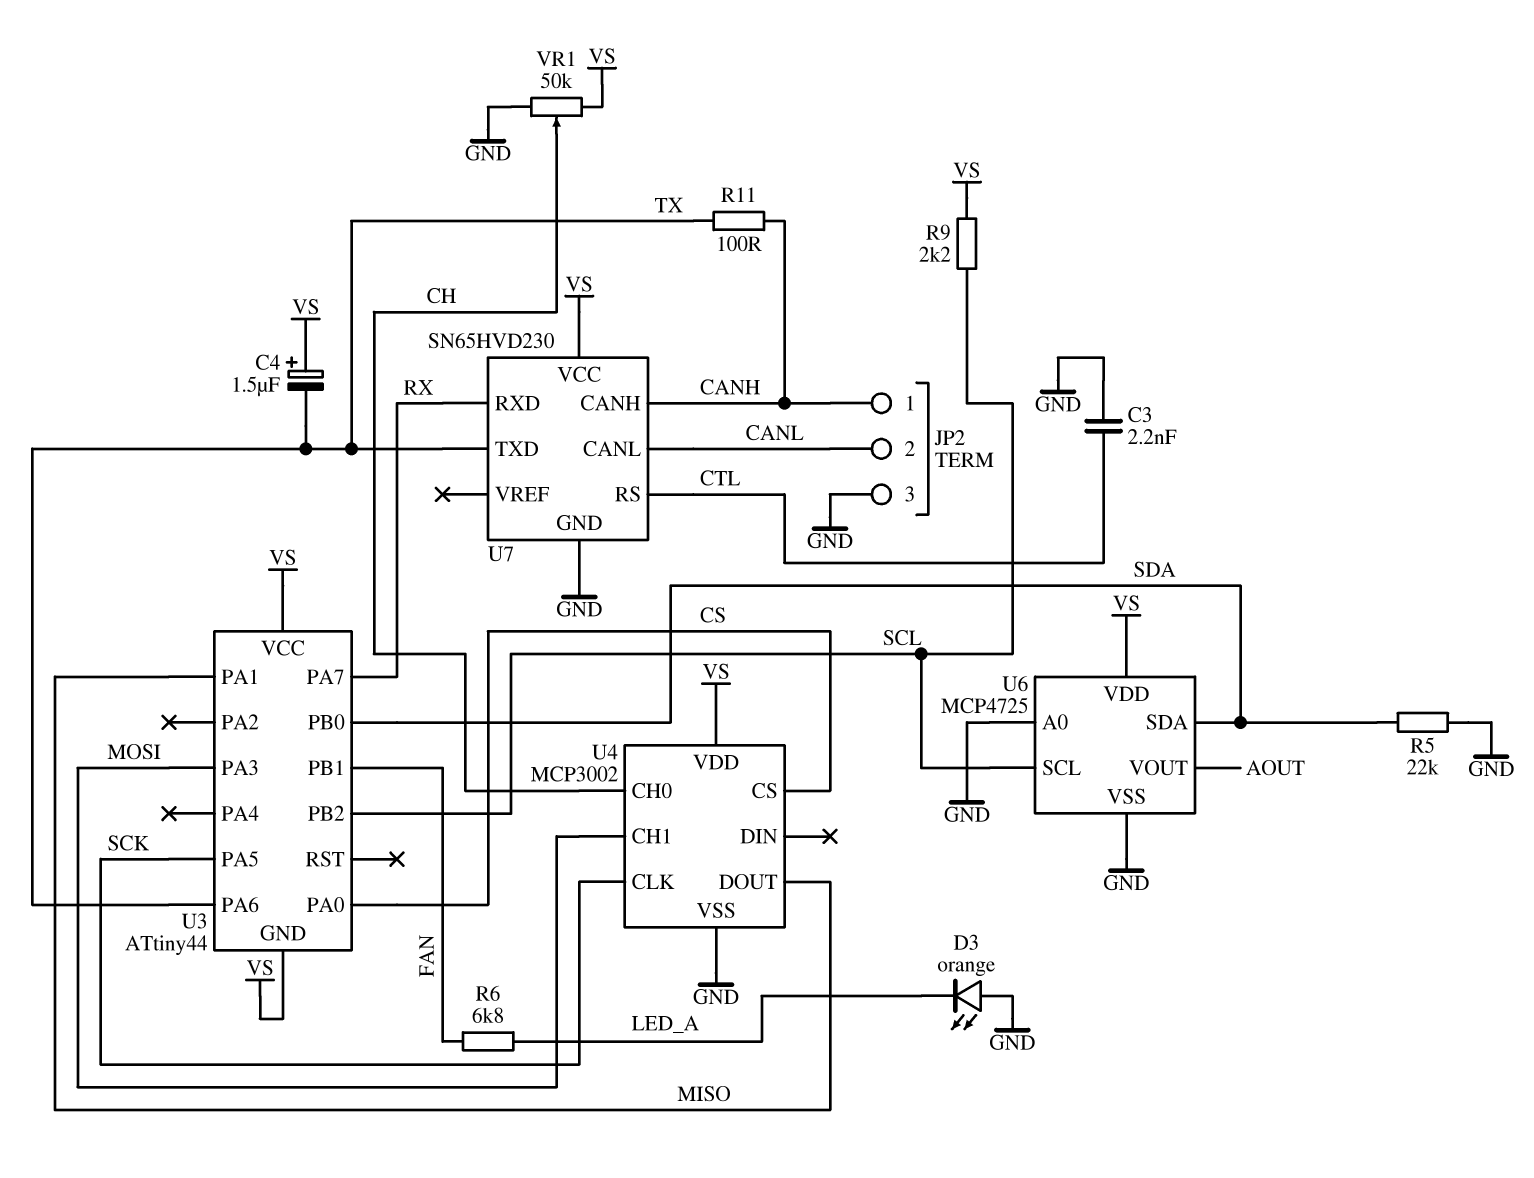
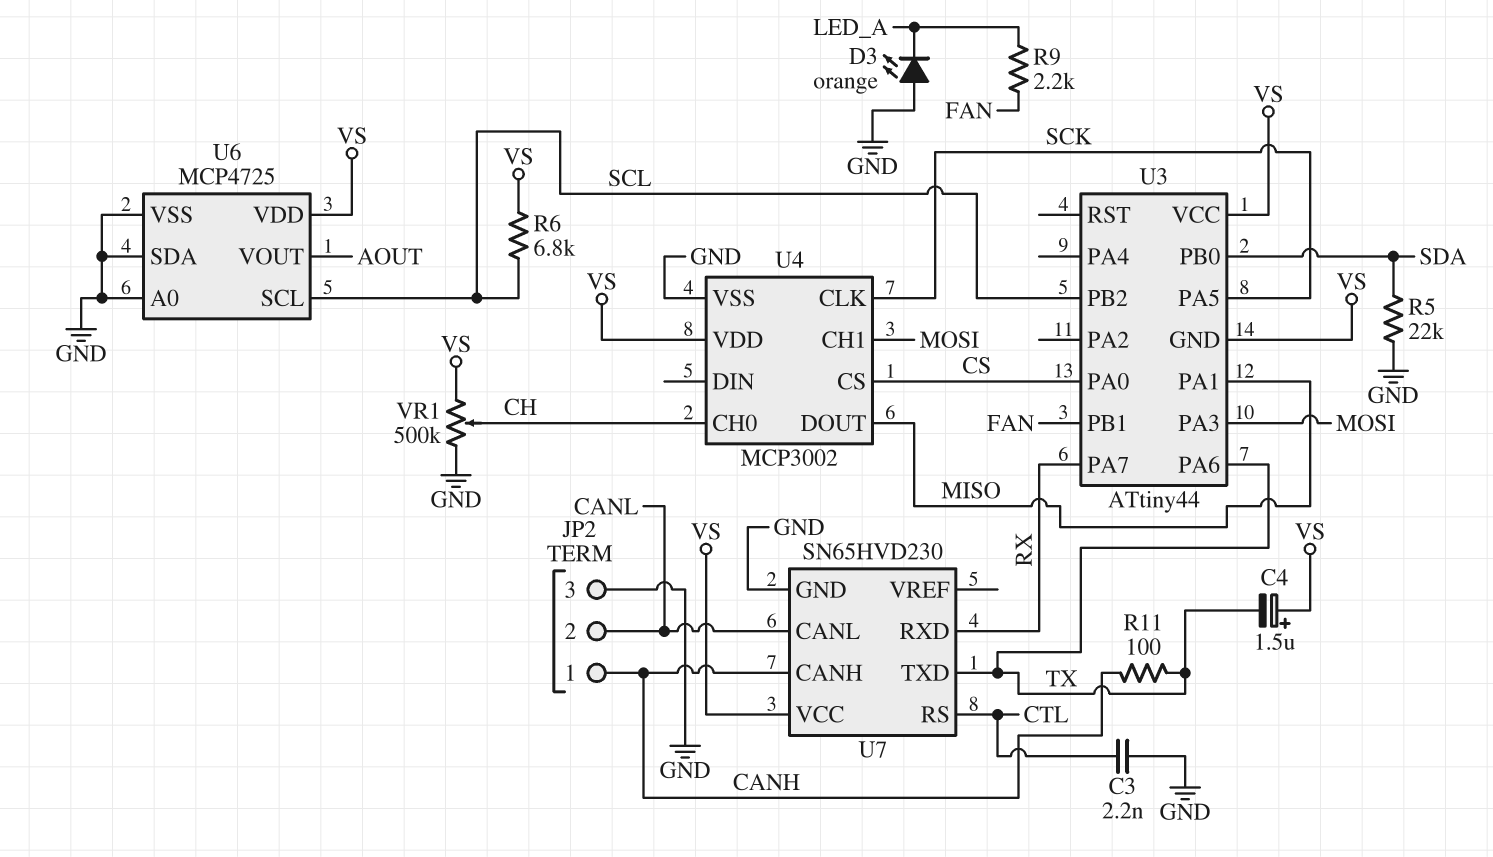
R6: 6.8k (FAN, LED_A) -> 6.8k (SCL, VS)
R9: 2.2k (SCL, VS) -> 2.2k (FAN, LED_A)
U6 pin SDA: SDA -> GND
VR1: 50k (GND, VS, wiper CH) -> 500k (GND, VS, wiper CH)

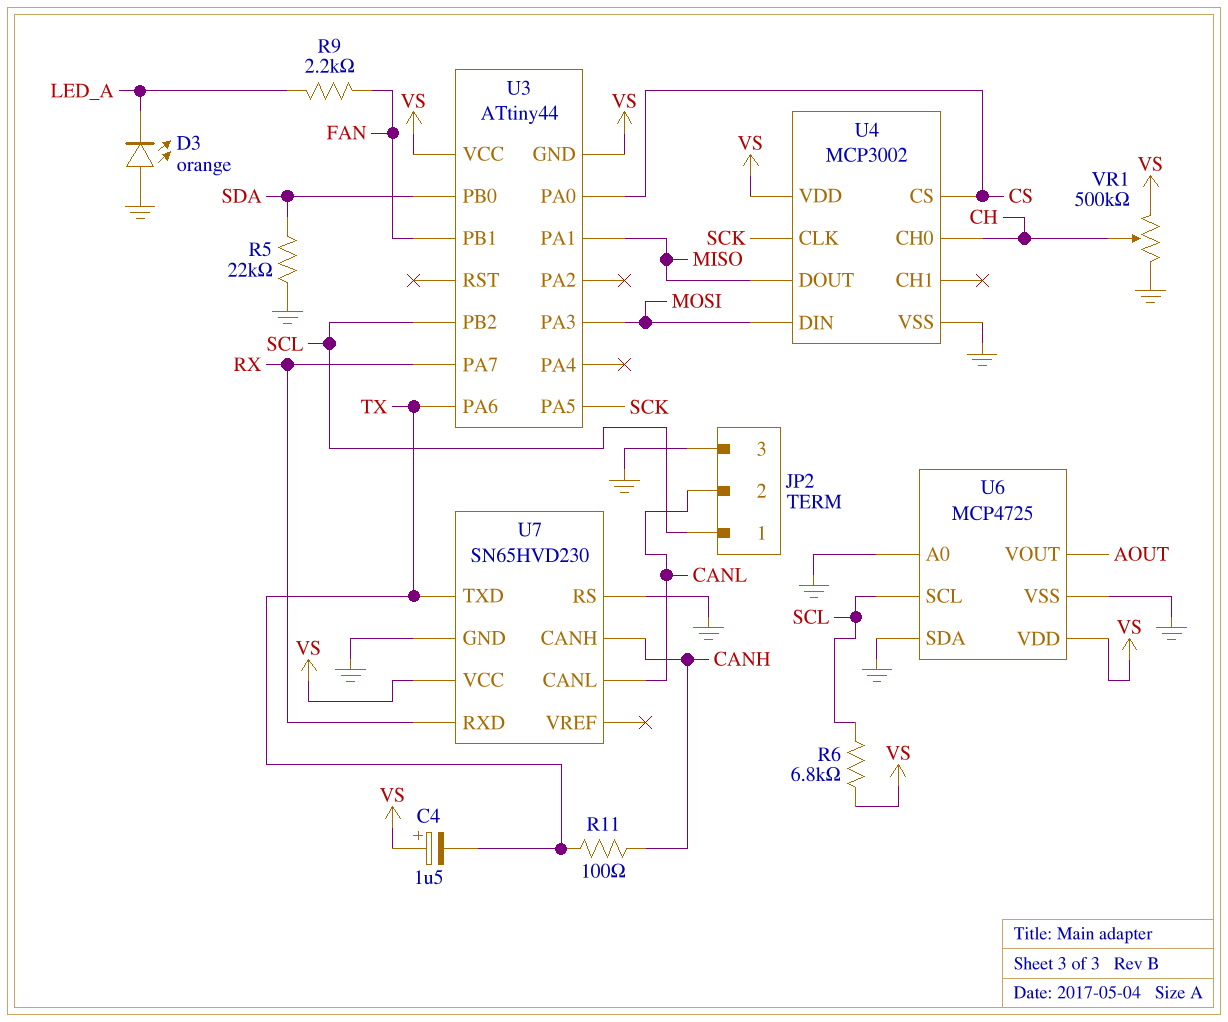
C3: 2.2nF (CTL, GND) -> none
JP2 pin 1: CANH -> SCL
U4 pin CH1: MOSI -> none
U4 pin DIN: none -> MOSI
U7 pin RS: CTL -> GND

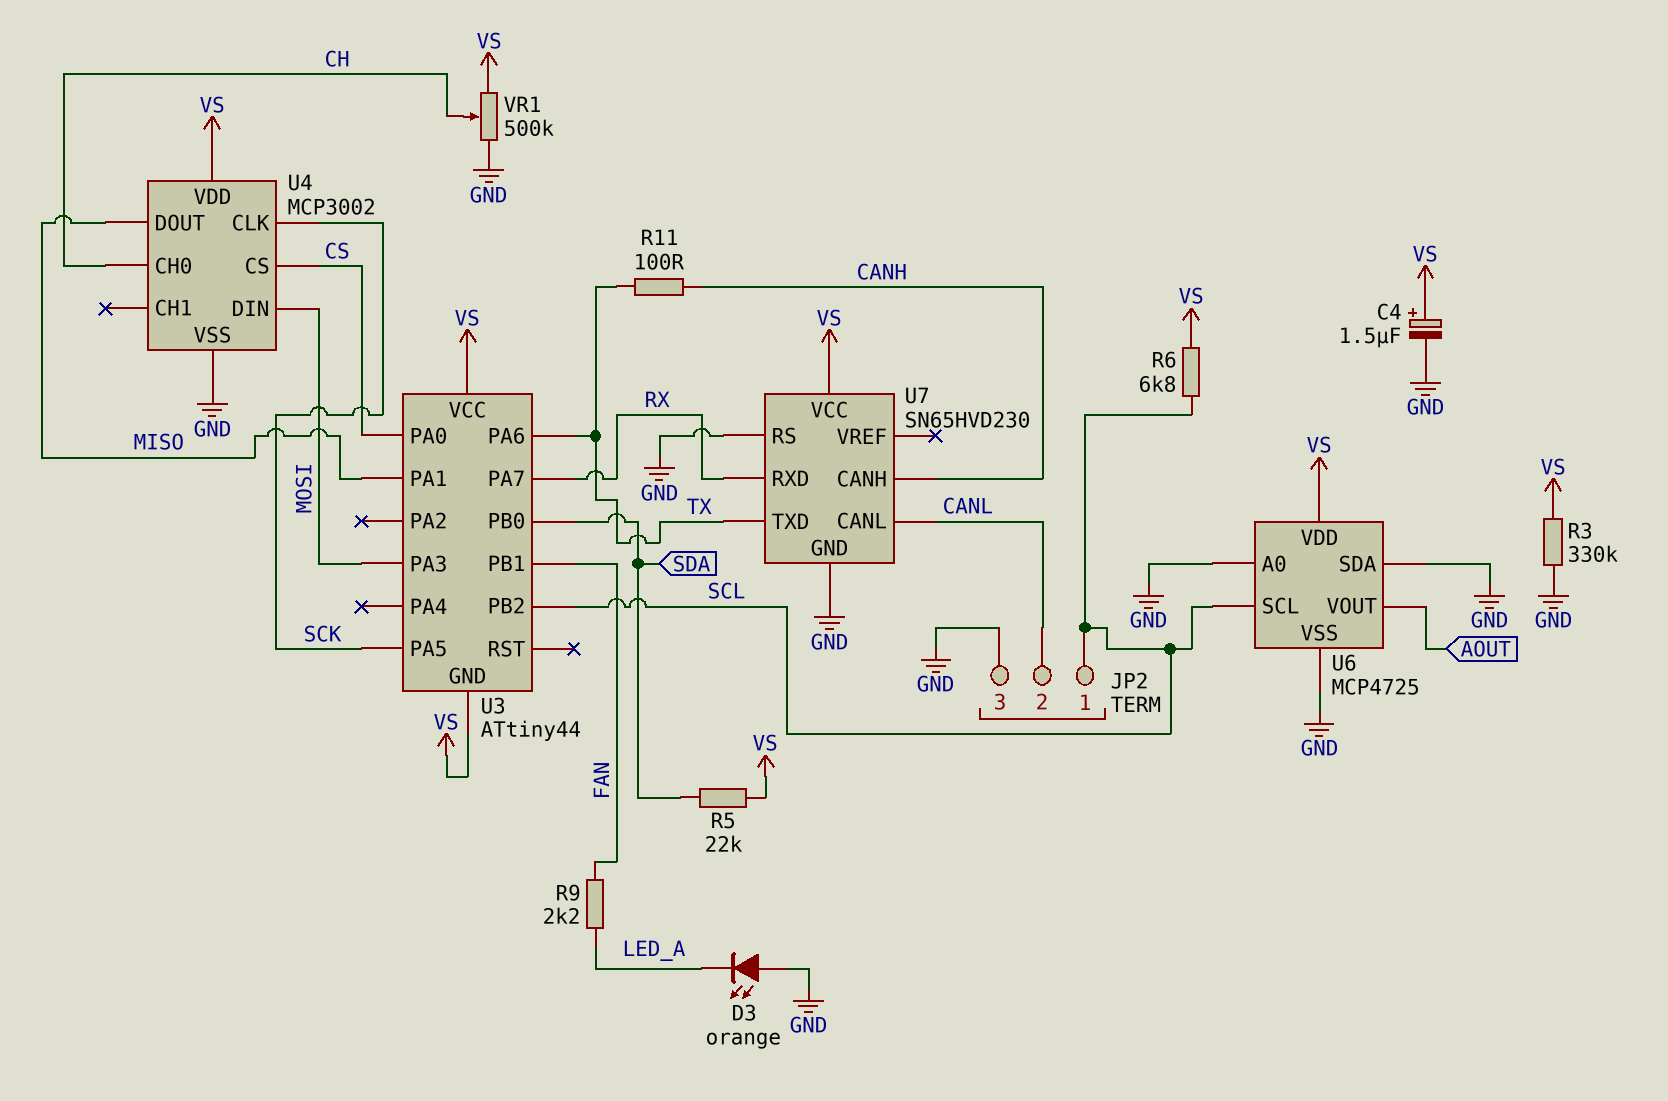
C4: 1.5uF (plus VS, minus TX) -> 1.5uF (plus VS, minus GND)
R3: none -> 330k (GND, VS)
R5: 22k (GND, SDA) -> 22k (SDA, VS)

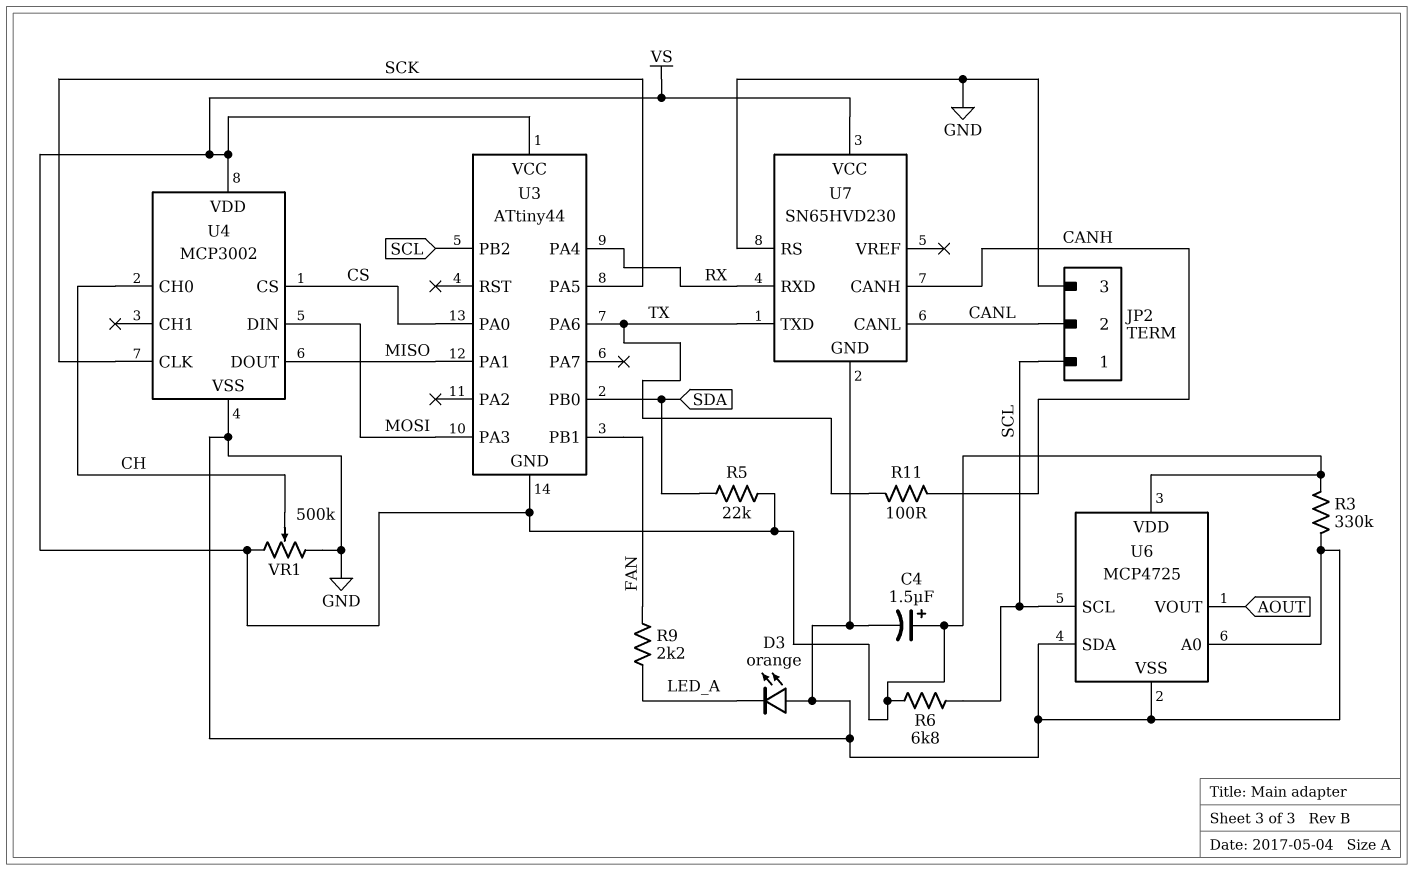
U3 pin PA4: none -> RX
U3 pin PA7: RX -> none

